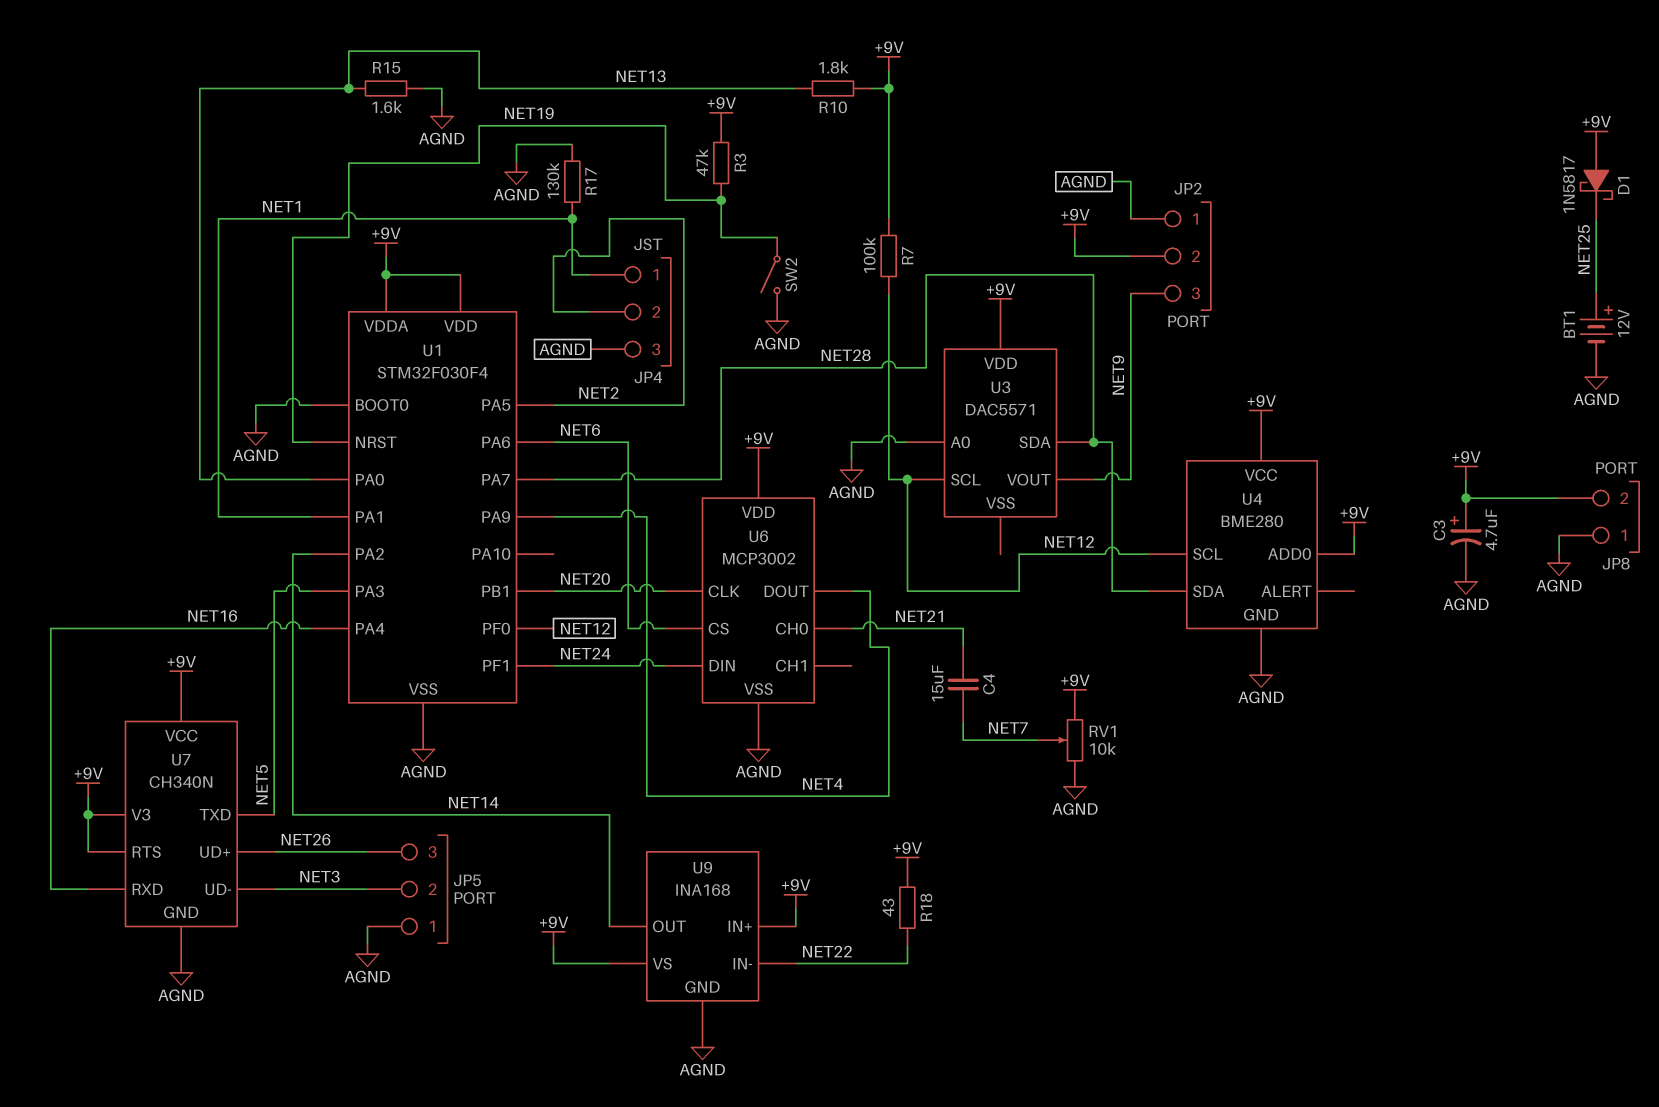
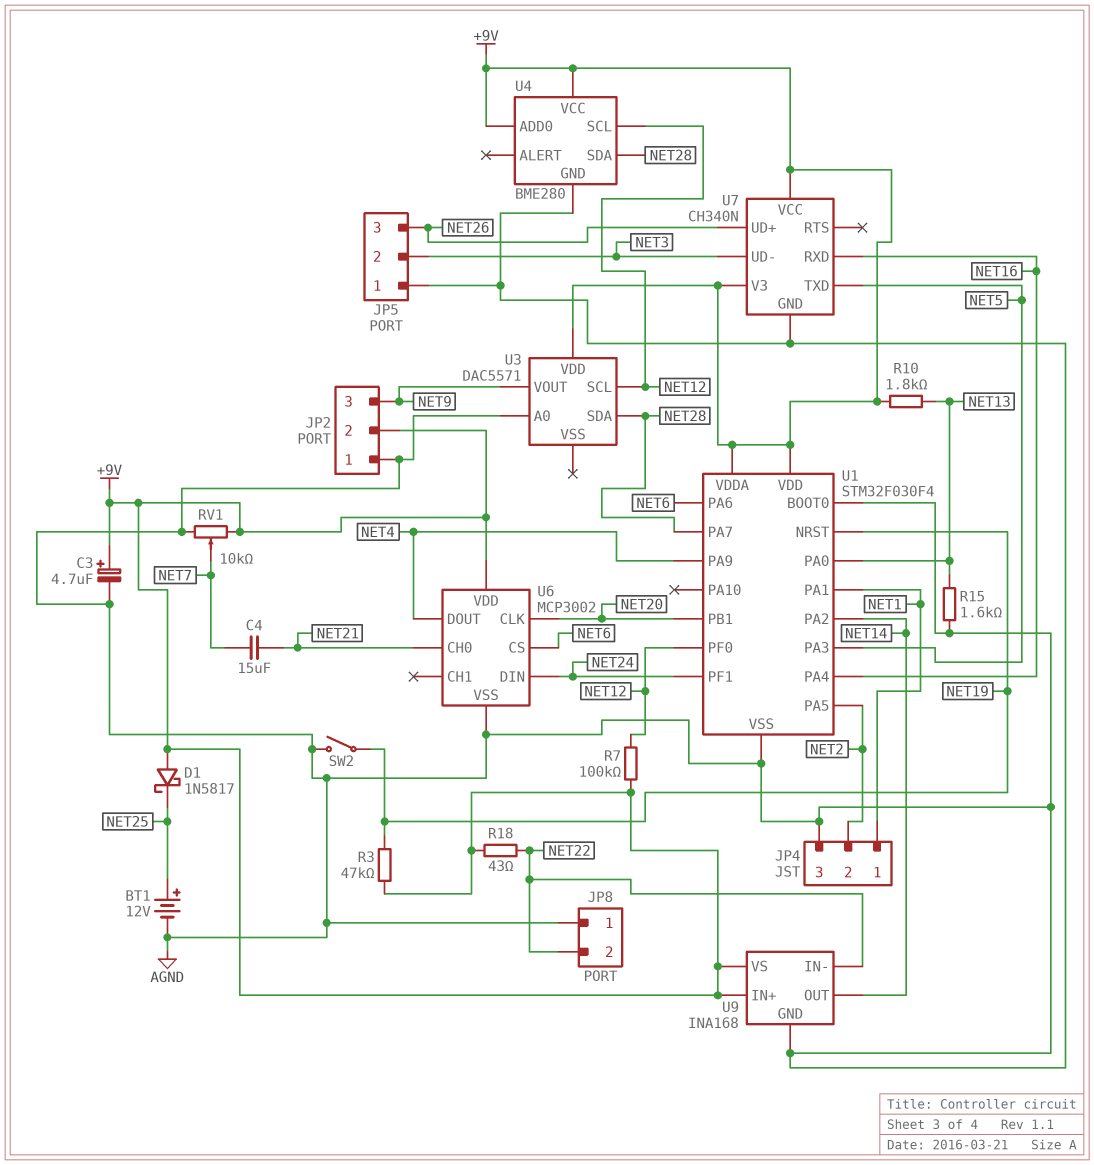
JP8 pin 2: +9V -> NET22
R17: 130k (AGND, NET1) -> none
U7 pin RTS: +9V -> none

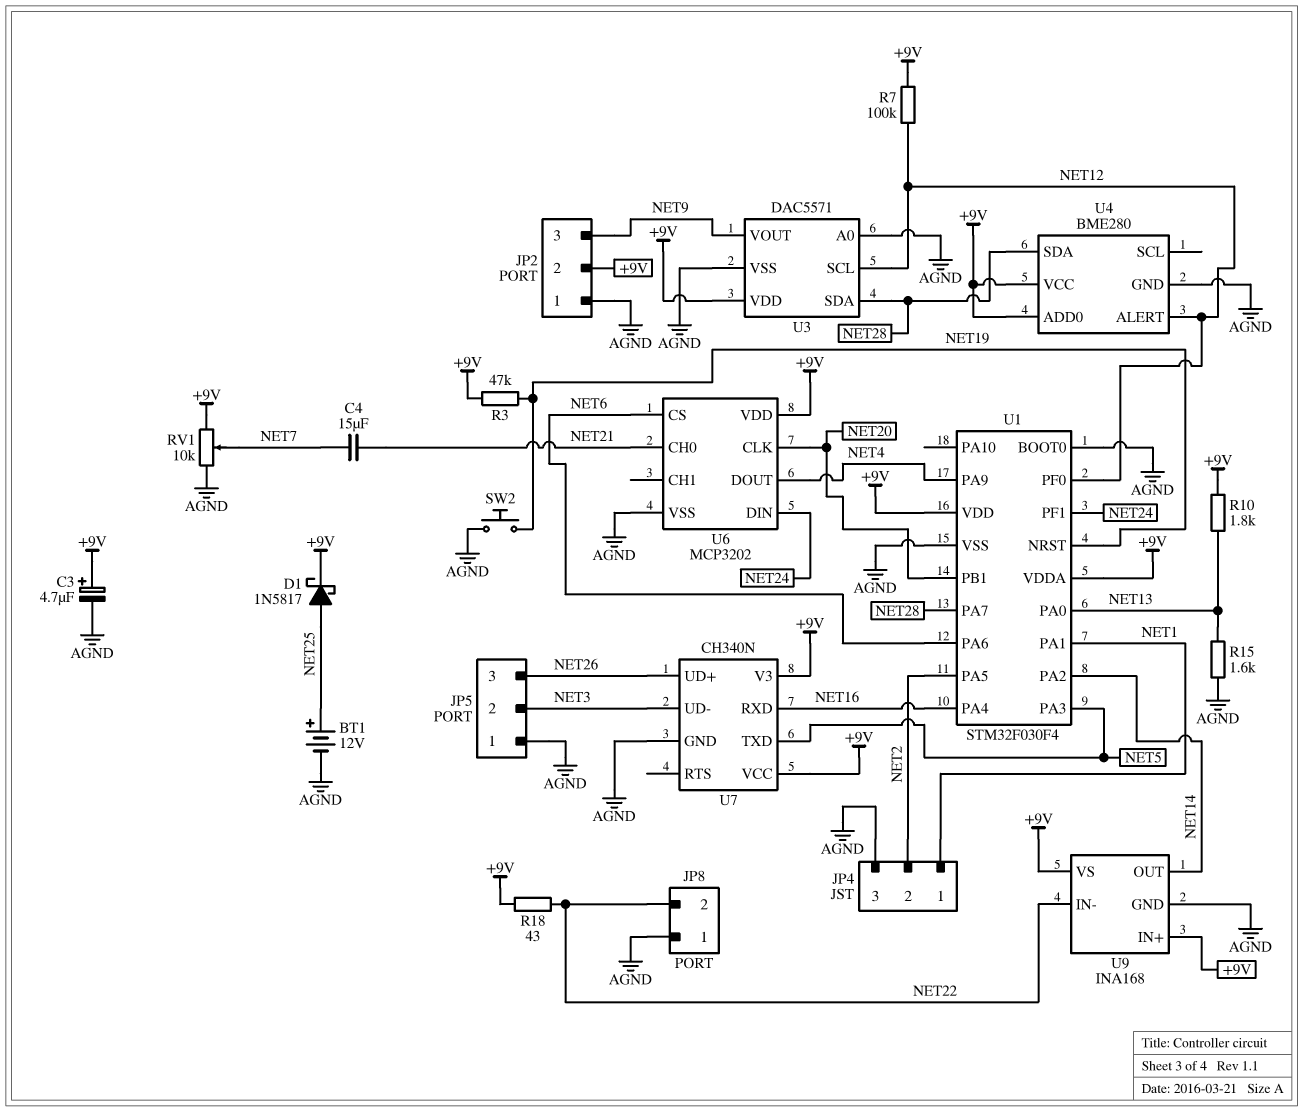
D1: schottky 1N5817 (A +9V, K NET25) -> schottky 1N5817 (A NET25, K +9V)
SW2: switch (AGND, NET19) -> button (AGND, NET19)
U3 pin VSS: none -> AGND
U4 pin ALERT: none -> NET12
U4 pin SCL: NET12 -> none
U6: MCP3002 -> MCP3202

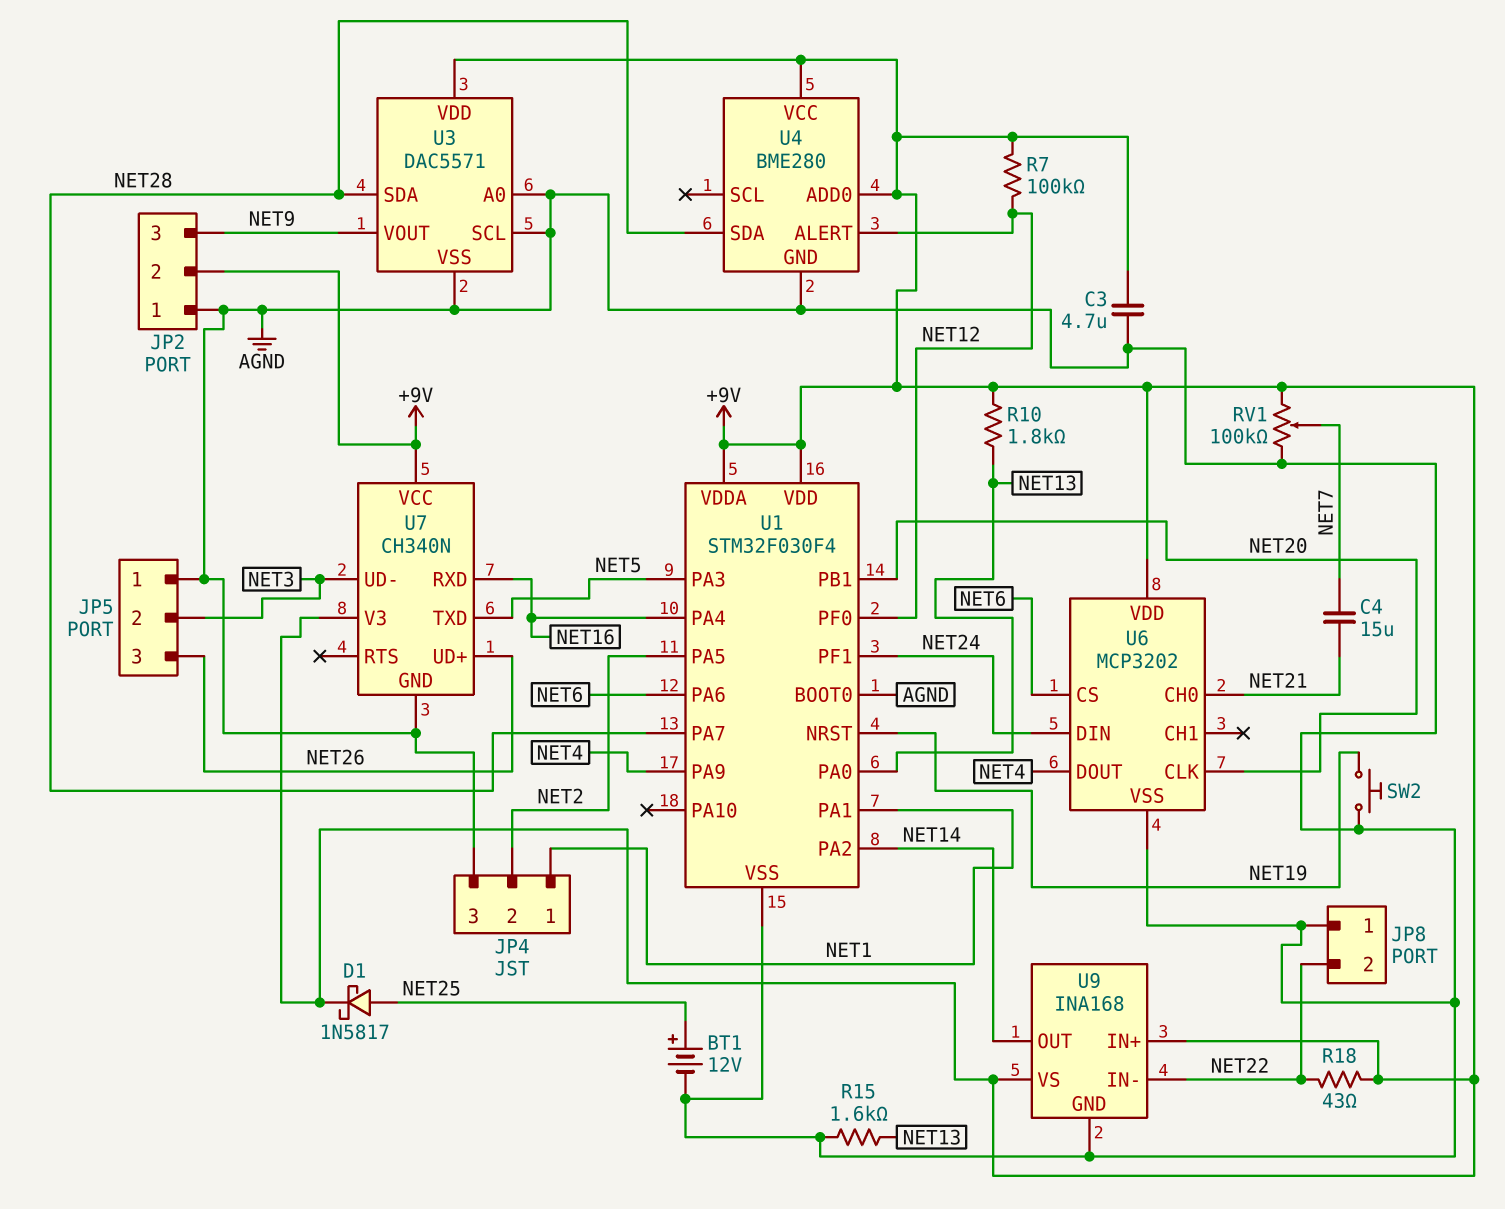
C3: 4.7uF (plus +9V, minus AGND) -> 4.7uF (+9V, AGND)
R3: 47k (+9V, NET19) -> none
RV1: 10k (+9V, AGND, wiper NET7) -> 100k (+9V, AGND, wiper NET7)
U3 pin SCL: NET12 -> AGND

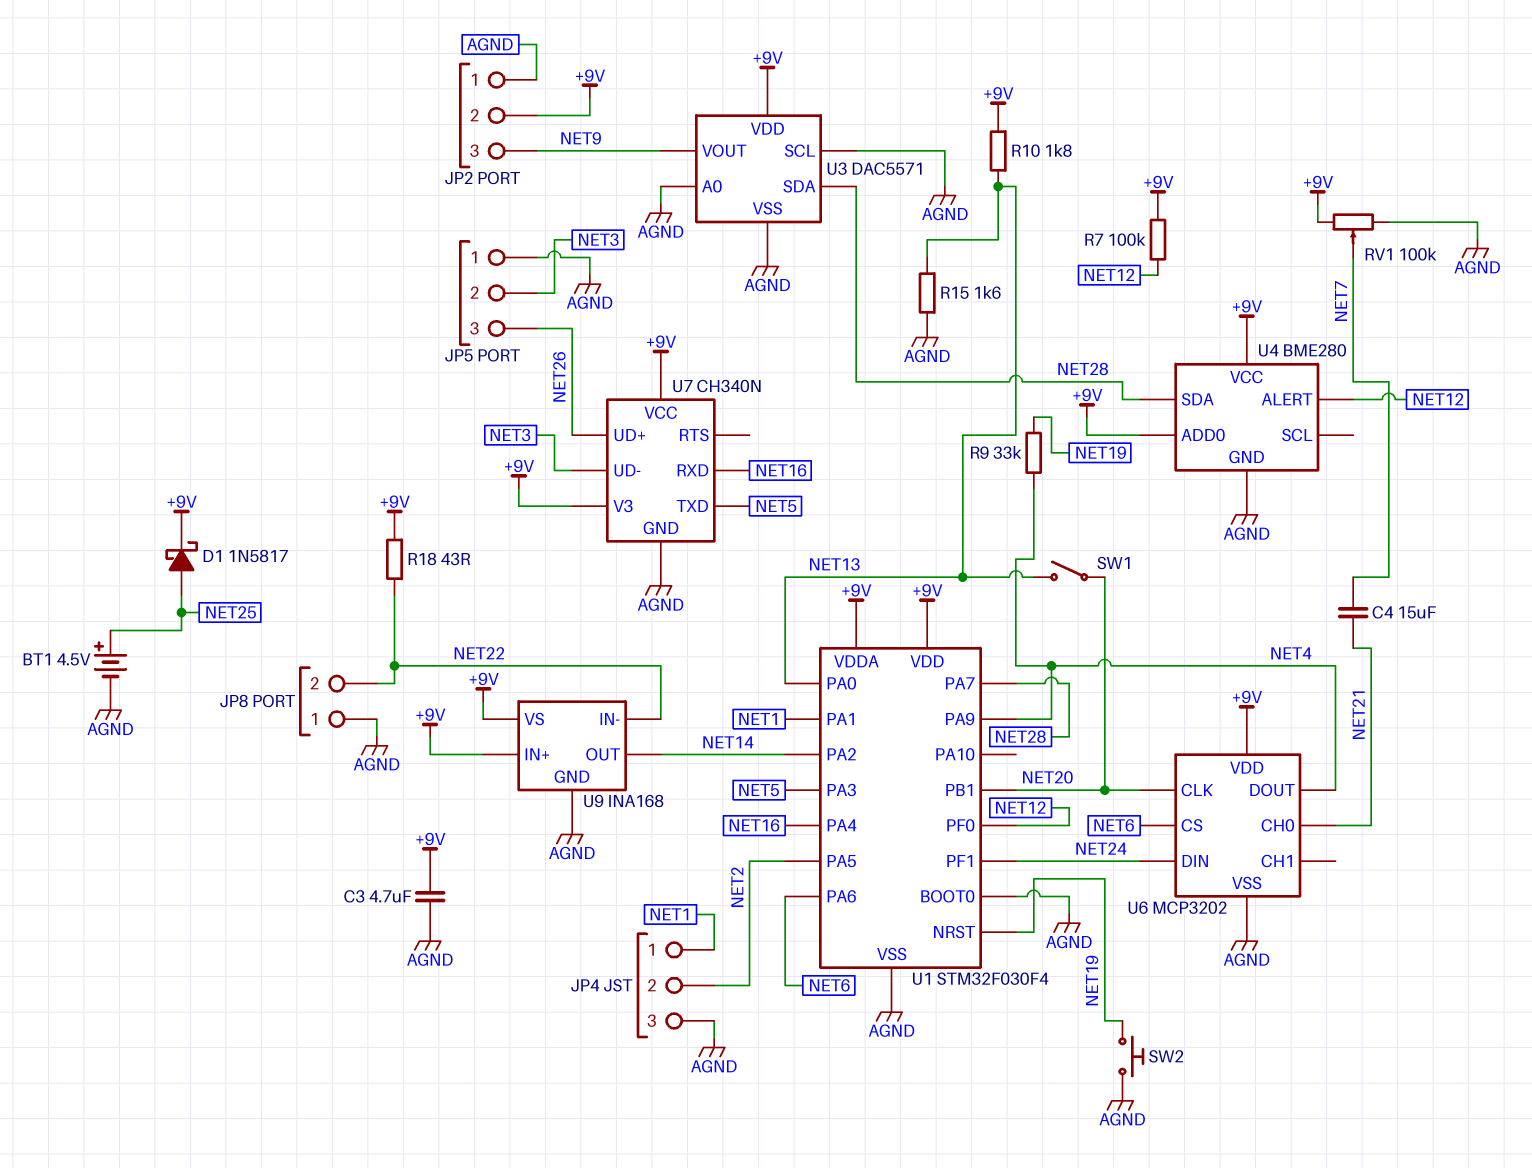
BT1: 12V (plus NET25, minus AGND) -> 4.5V (plus NET25, minus AGND)
R9: none -> 33k (NET4, NET19)
SW1: none -> switch (NET13, NET20)

